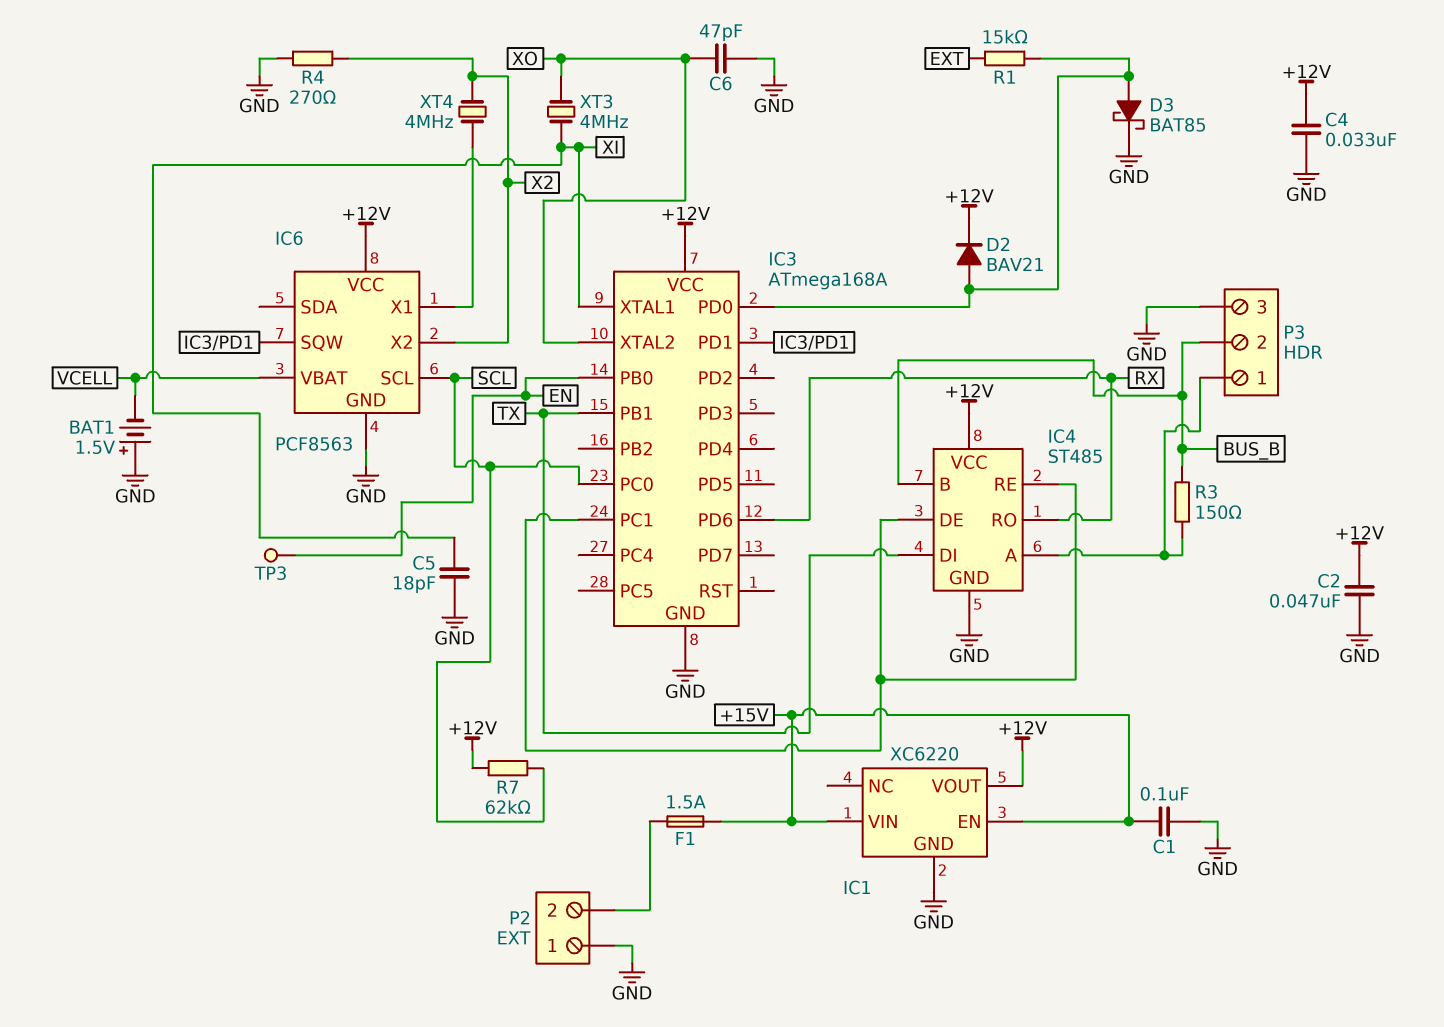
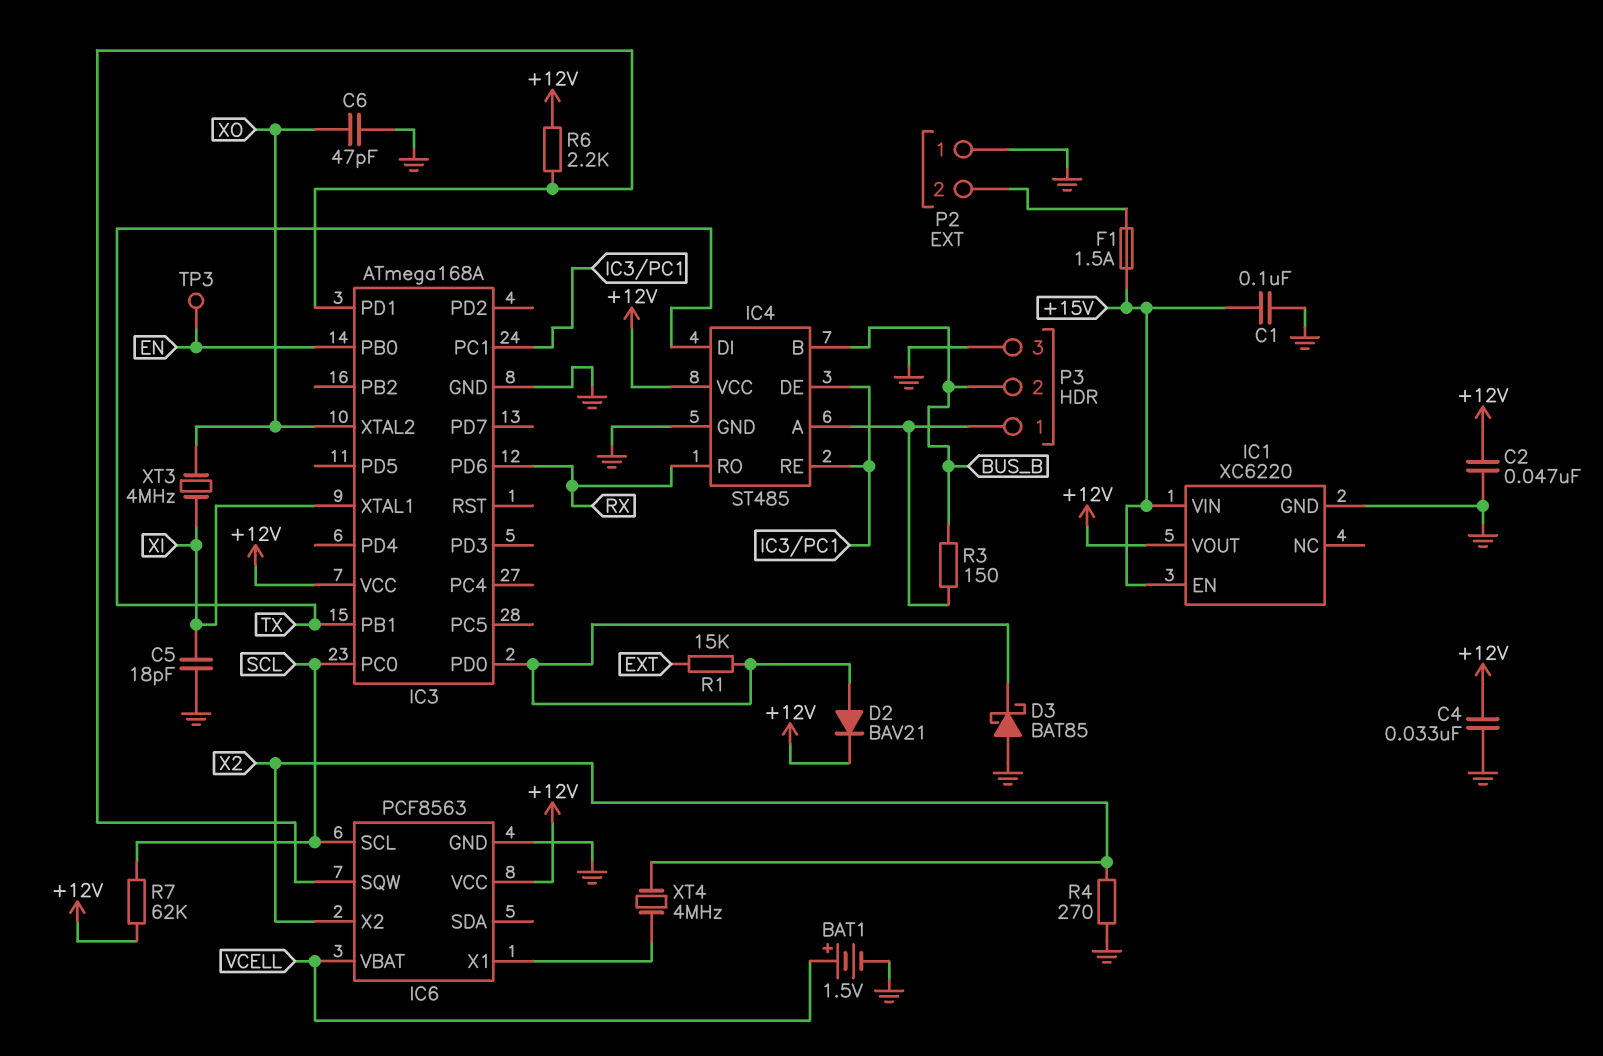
BAT1: 1.5V (plus GND, minus VCELL) -> 1.5V (plus VCELL, minus GND)
D3: schottky BAT85 (A IC3/PD0, K GND) -> schottky BAT85 (A GND, K IC3/PD0)
R6: none -> 2.2k (+12V, IC3/PD1)

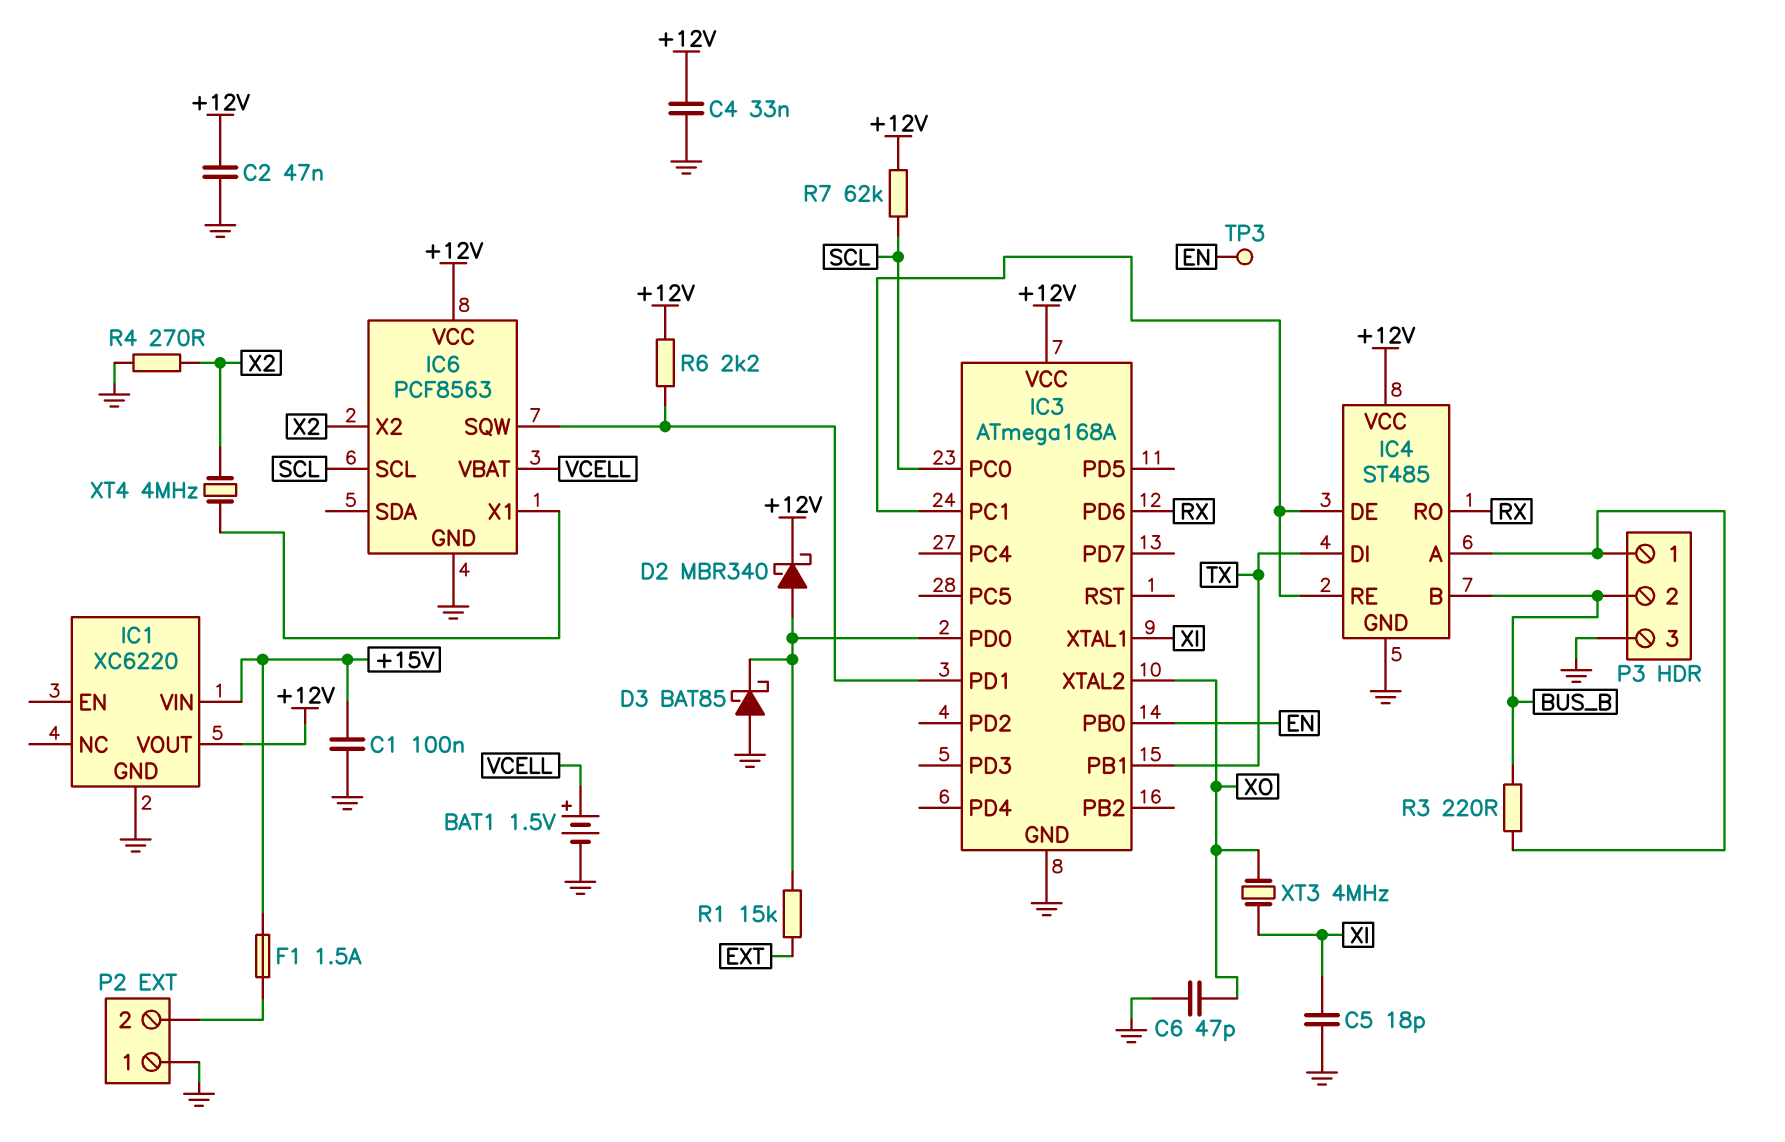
D2: diode BAV21 (A IC3/PD0, K +12V) -> schottky MBR340 (A IC3/PD0, K +12V)
IC1 pin EN: +15V -> none
R3: 150 (BUS_B, IC4/A) -> 220 (BUS_B, IC4/A)

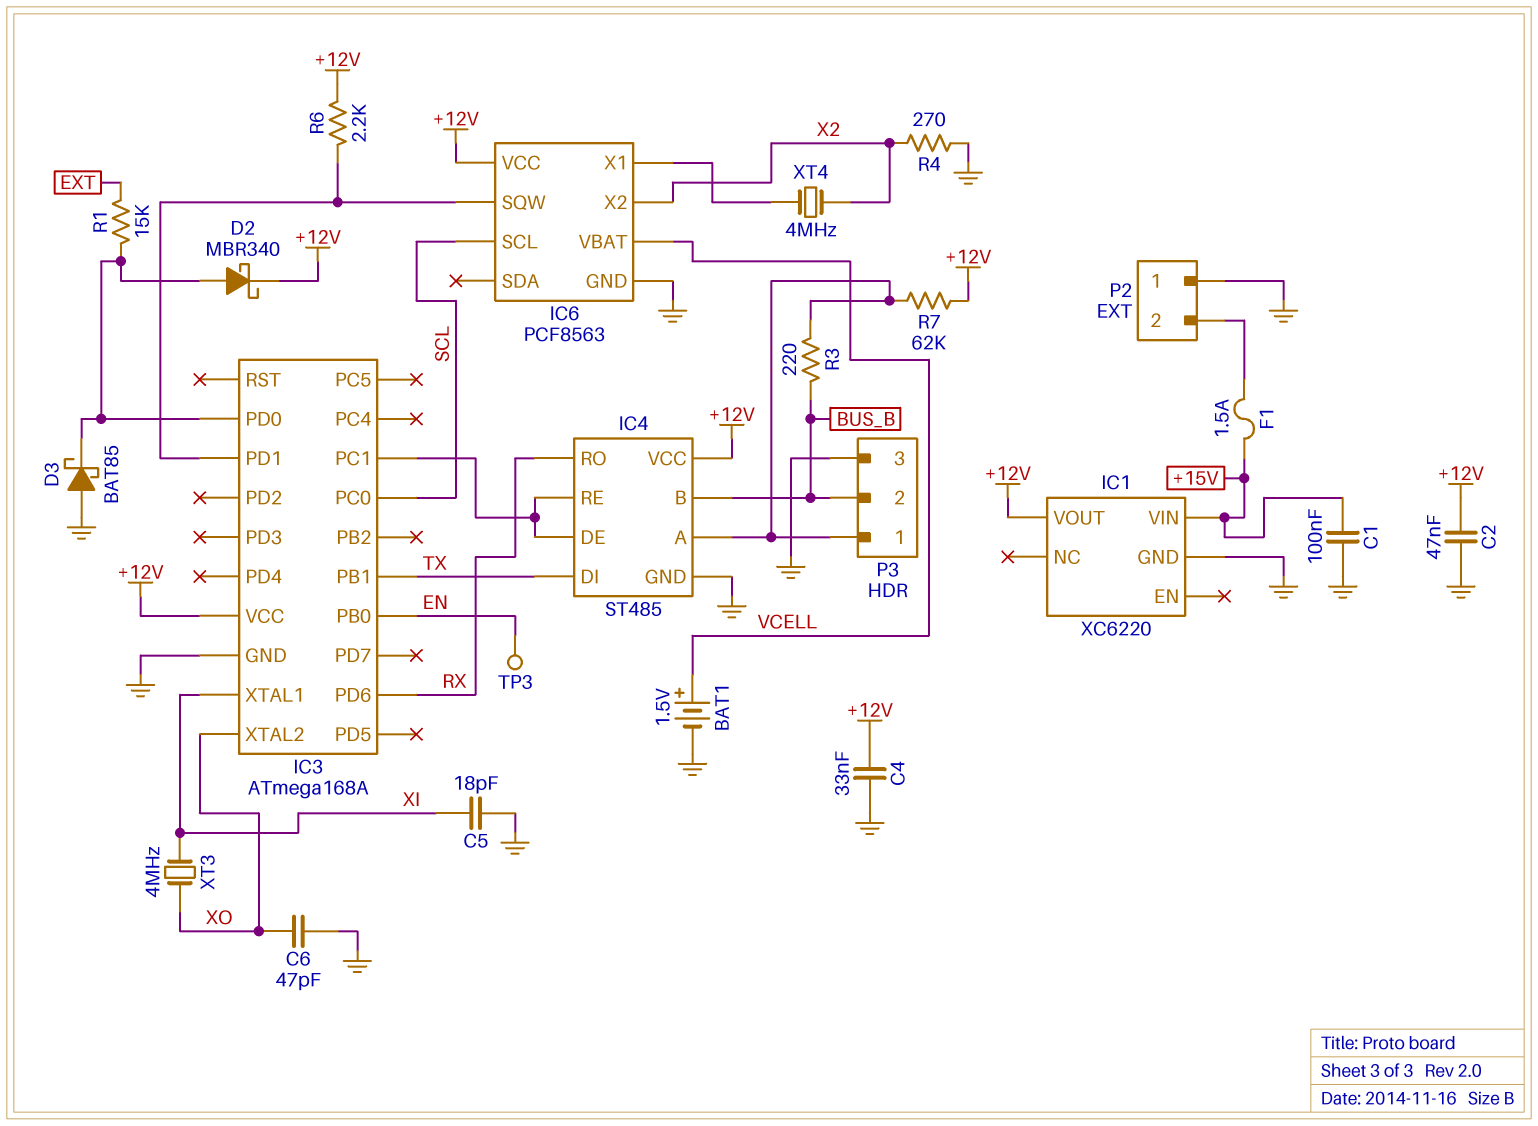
R7: 62k (+12V, SCL) -> 62k (+12V, IC4/A)

